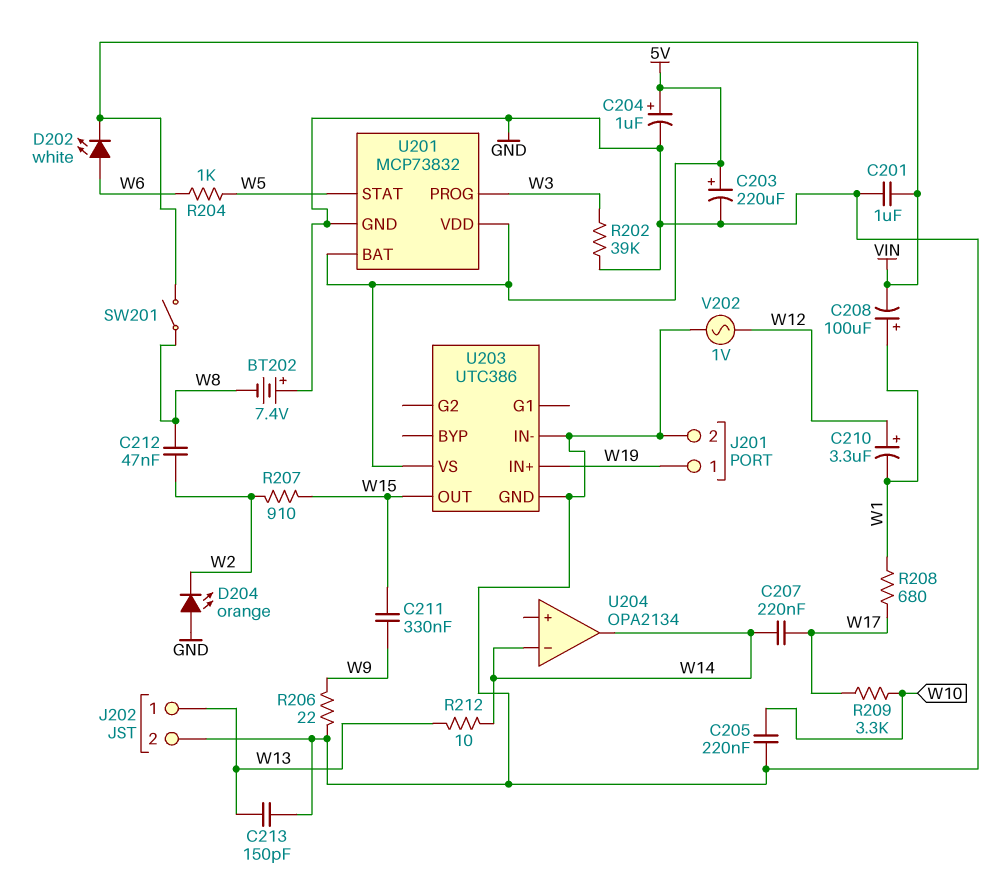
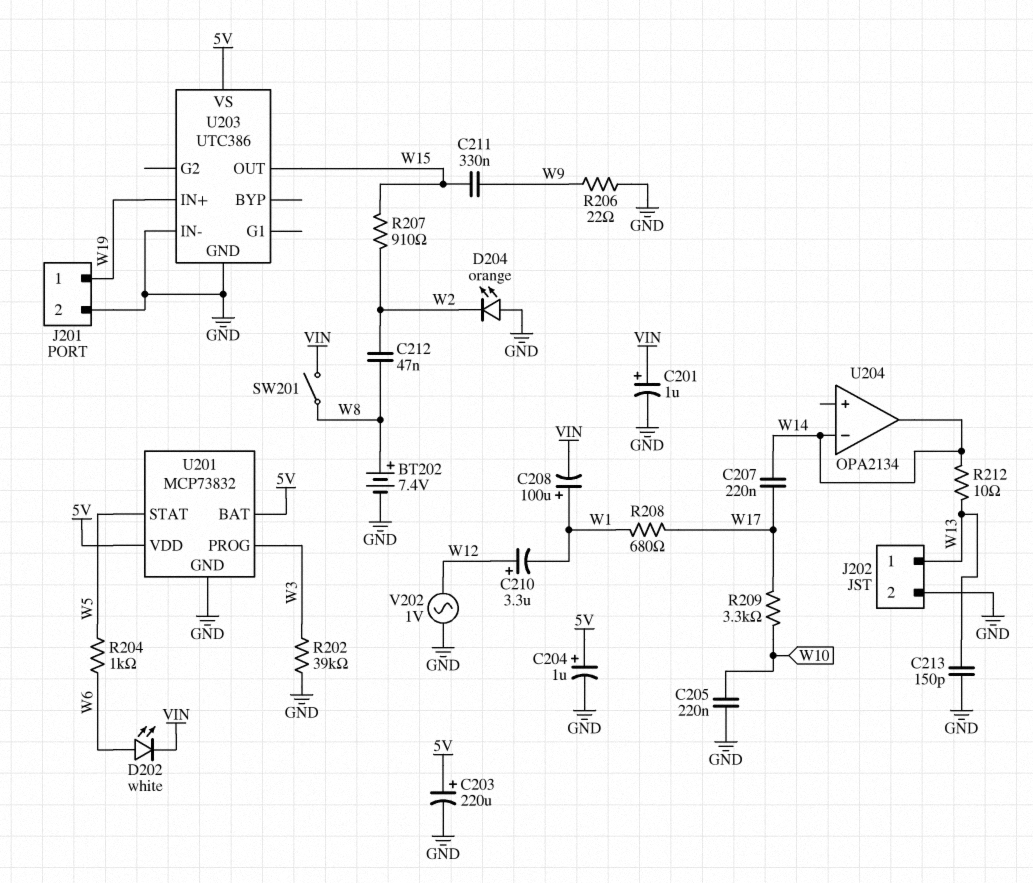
BT202: 7.4V (plus GND, minus W8) -> 7.4V (plus W8, minus GND)
C201: 1uF (GND, VIN) -> 1uF (plus VIN, minus GND)

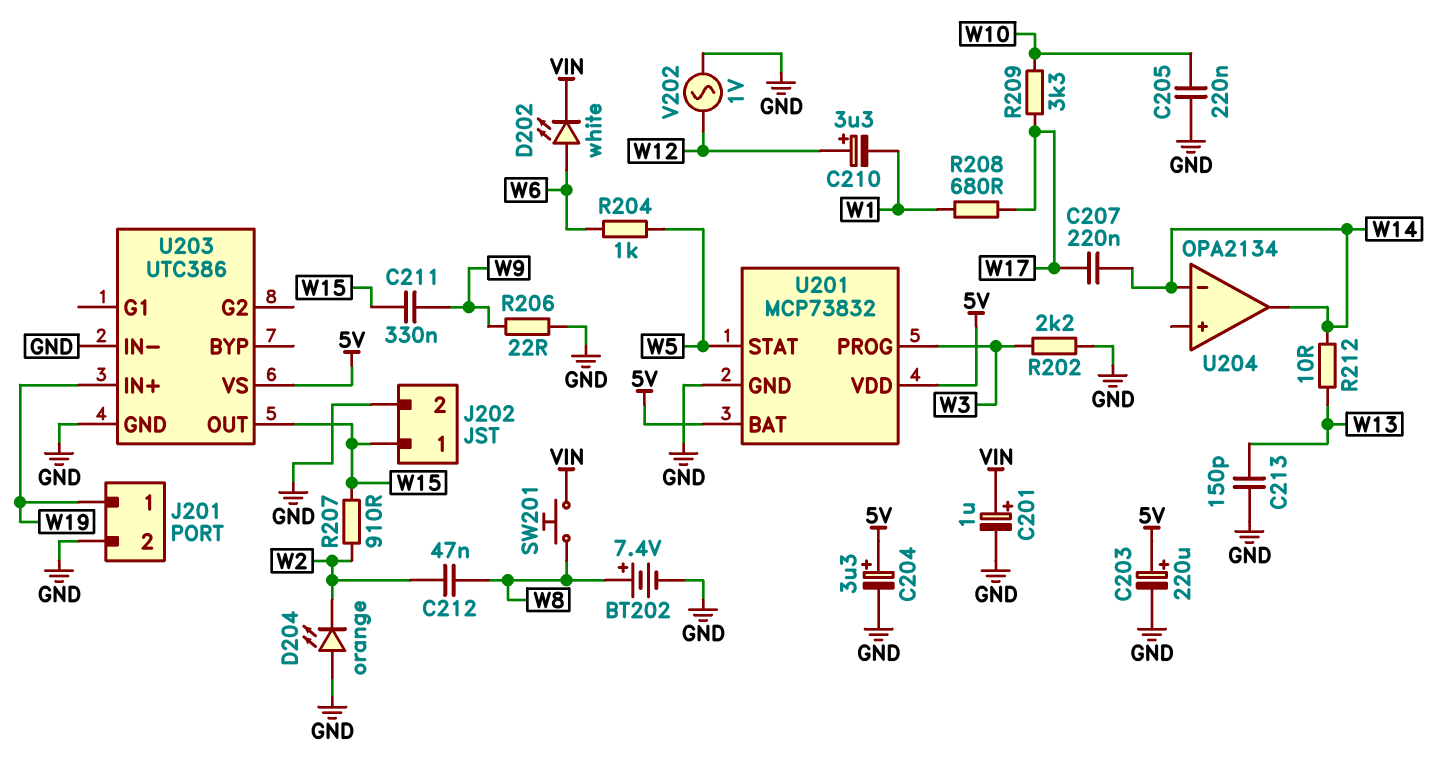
C204: 1uF (plus 5V, minus GND) -> 3.3uF (plus 5V, minus GND)
C208: 100uF (plus W1, minus VIN) -> none
J202 pin 1: W13 -> W15
R202: 39k (GND, W3) -> 2.2k (GND, W3)
SW201: switch (VIN, W8) -> button (VIN, W8)

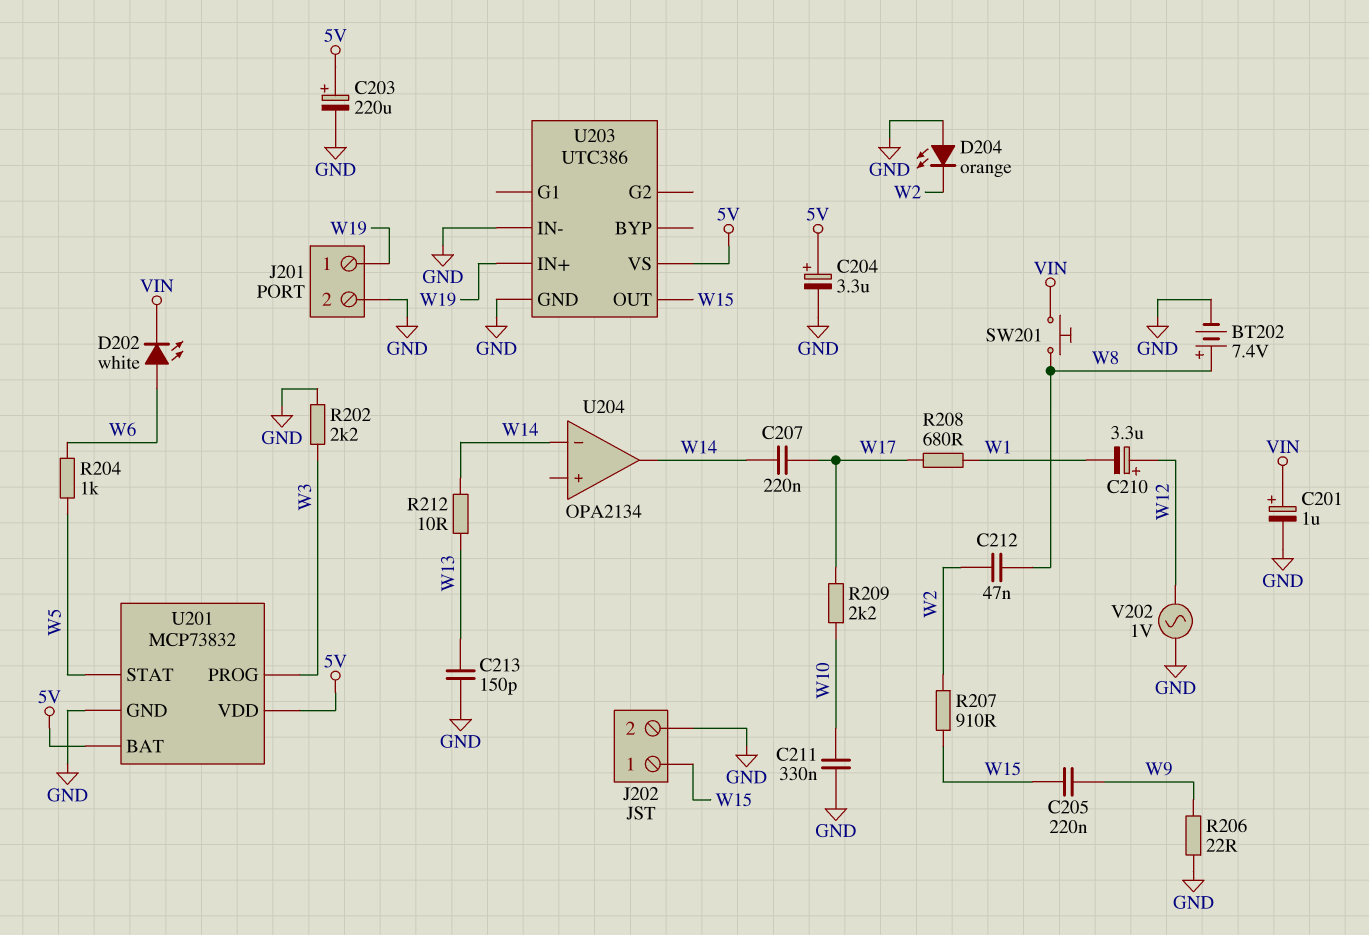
C205: 220nF (GND, W10) -> 220nF (W9, W15)
C211: 330nF (W9, W15) -> 330nF (GND, W10)
R209: 3.3k (W10, W17) -> 2.2k (W10, W17)

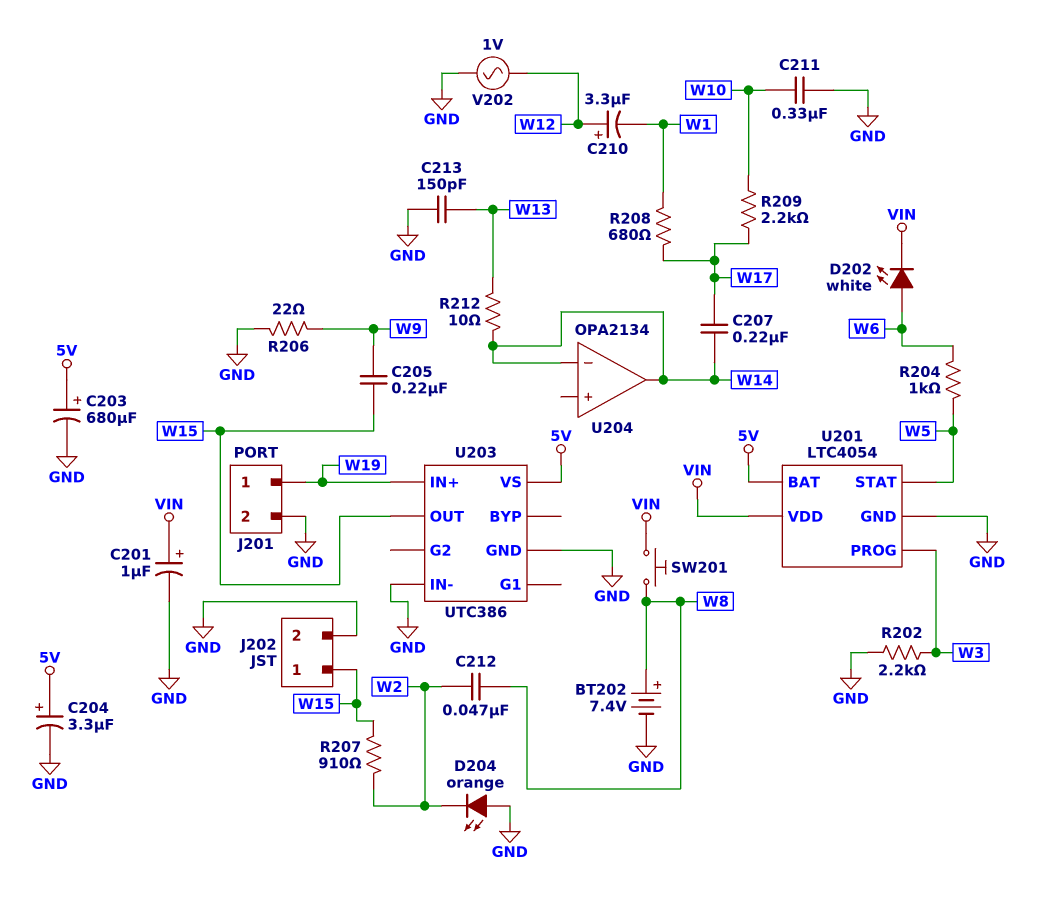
C203: 220uF (plus 5V, minus GND) -> 680uF (plus 5V, minus GND)
U201: MCP73832 -> LTC4054
U201 pin VDD: 5V -> VIN

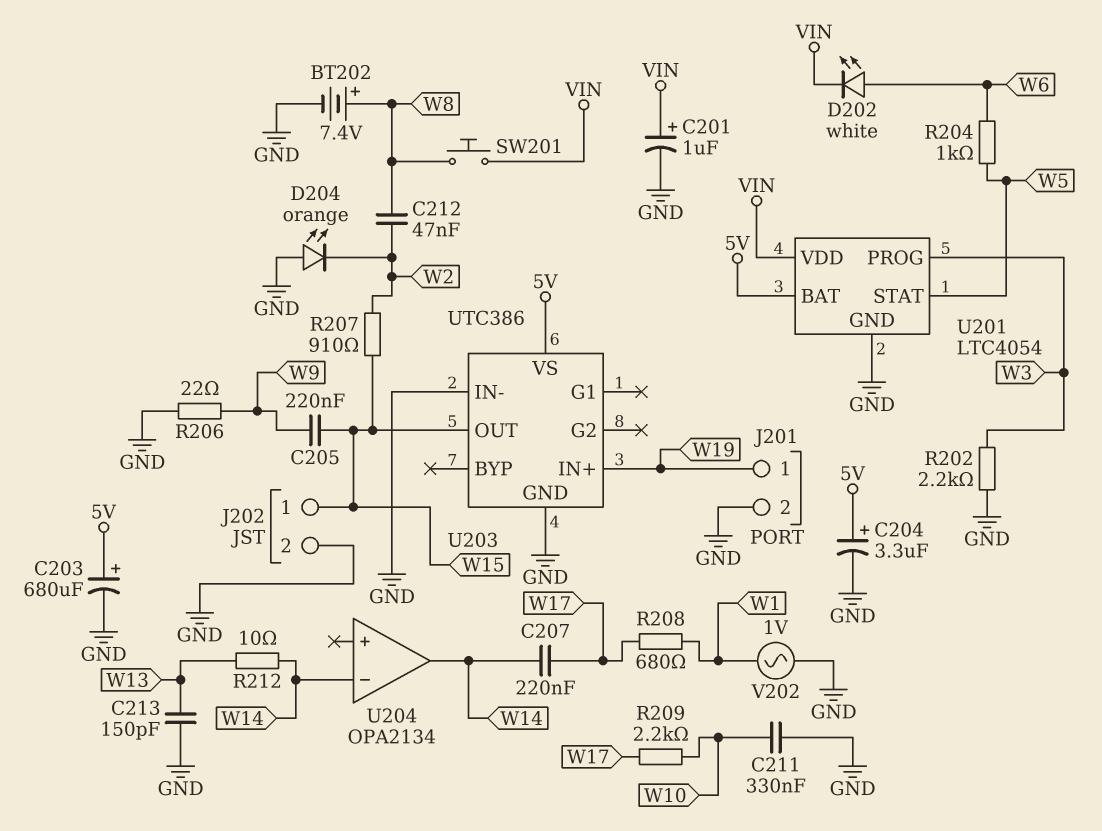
C210: 3.3uF (plus W12, minus W1) -> none
V202: AC 1V (GND, W12) -> AC 1V (GND, W1)

